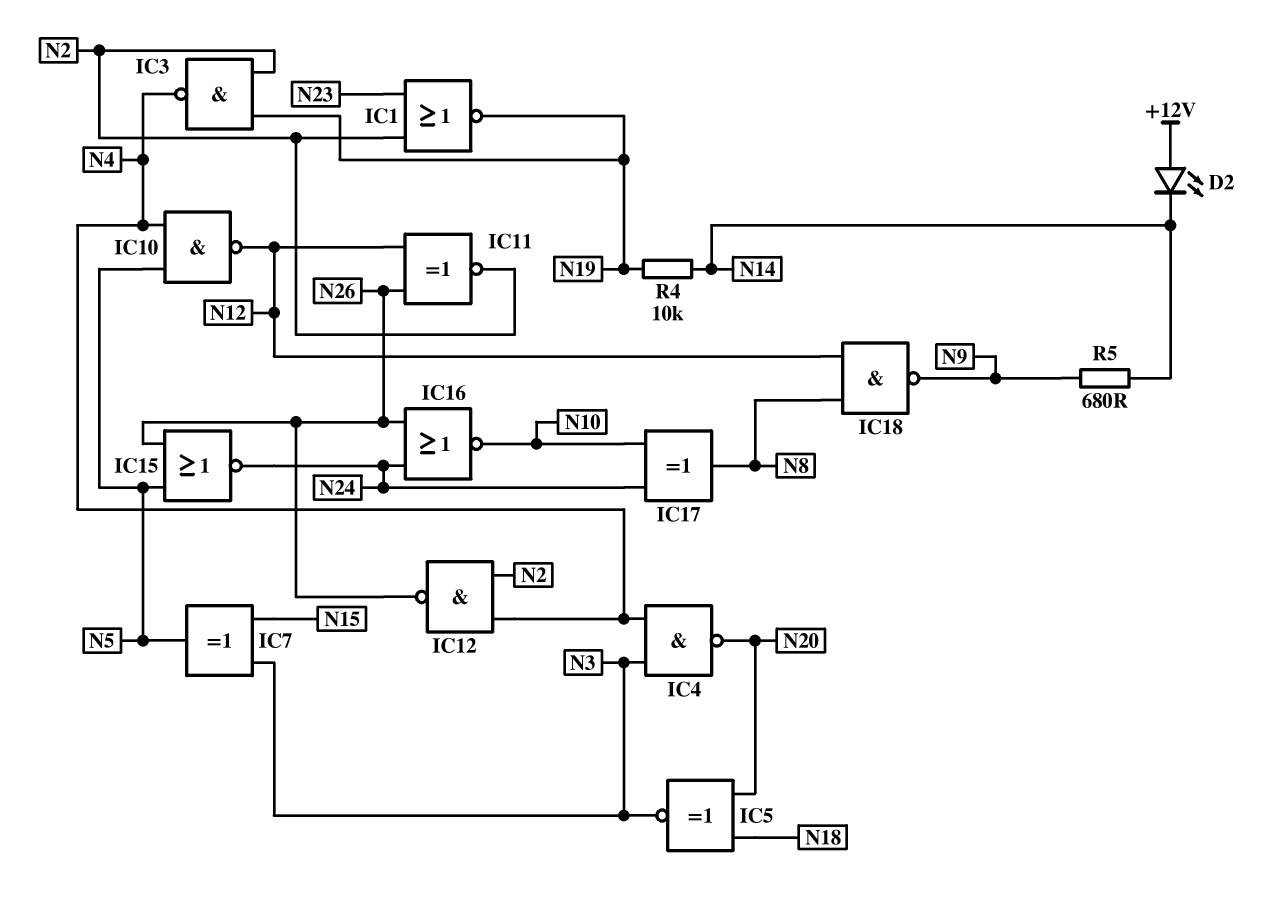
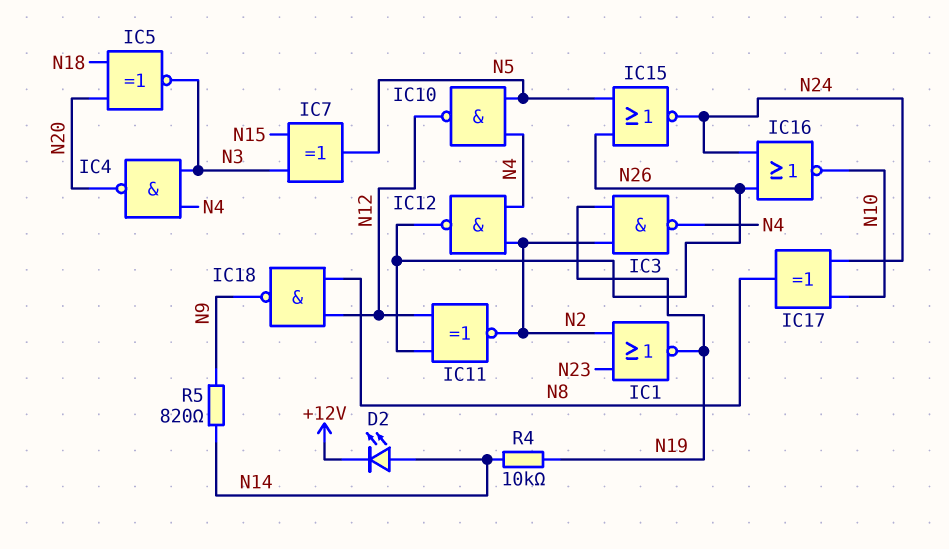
D2: LED (A +12V, K N14) -> LED (A N14, K +12V)
R5: 680 (N9, N14) -> 820 (N9, N14)

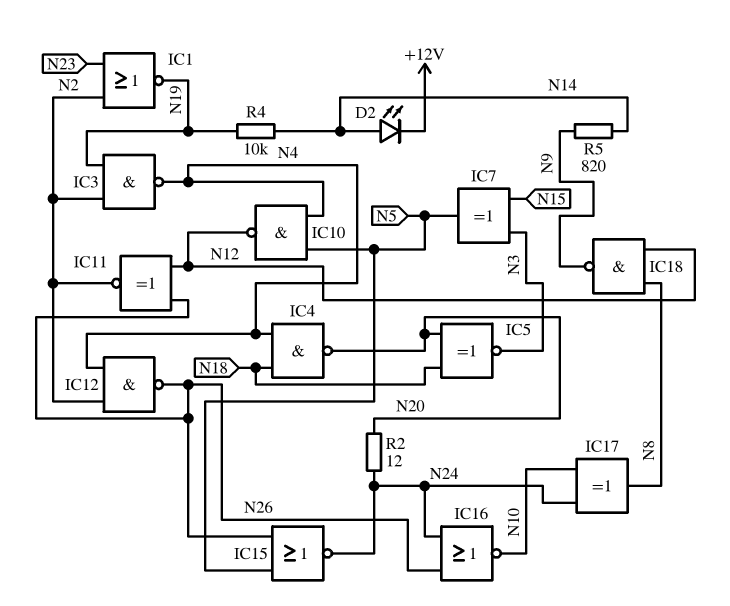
IC4: NAND (in N3, in N4, out N20) -> NAND (in N4, in N18, out N20)
R2: none -> 12 (N20, N24)

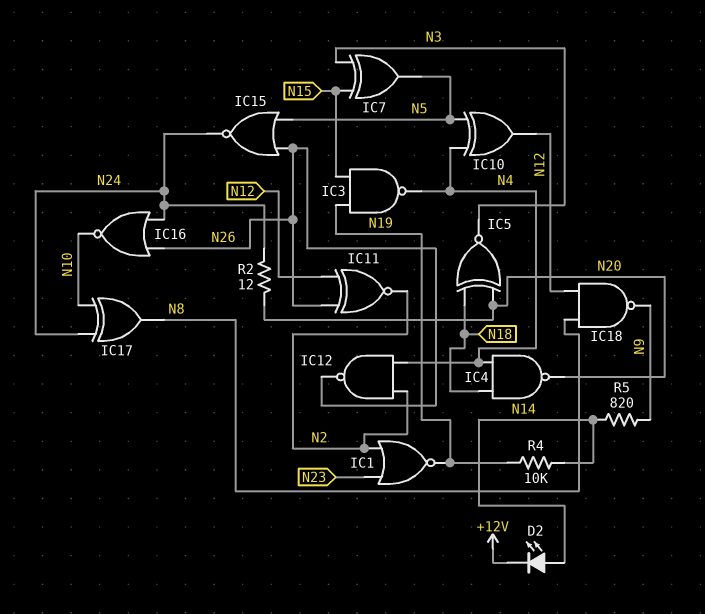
IC3: NAND (in N2, in N19, out N4) -> NAND (in N15, in N19, out N4)
IC10: NAND (in N4, in N5, out N12) -> XOR (in N4, in N5, out N12)

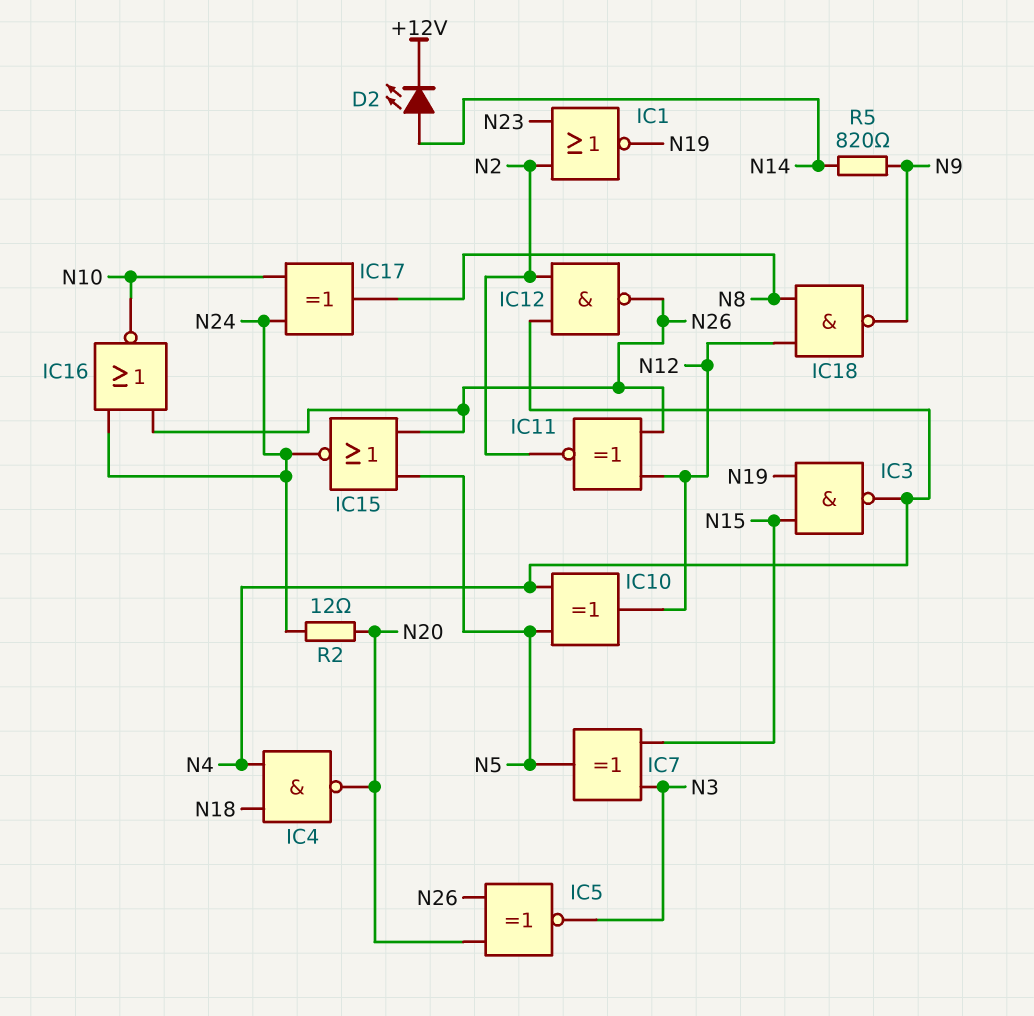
IC5: XNOR (in N18, in N20, out N3) -> XNOR (in N20, in N26, out N3)
R4: 10k (N14, N19) -> none

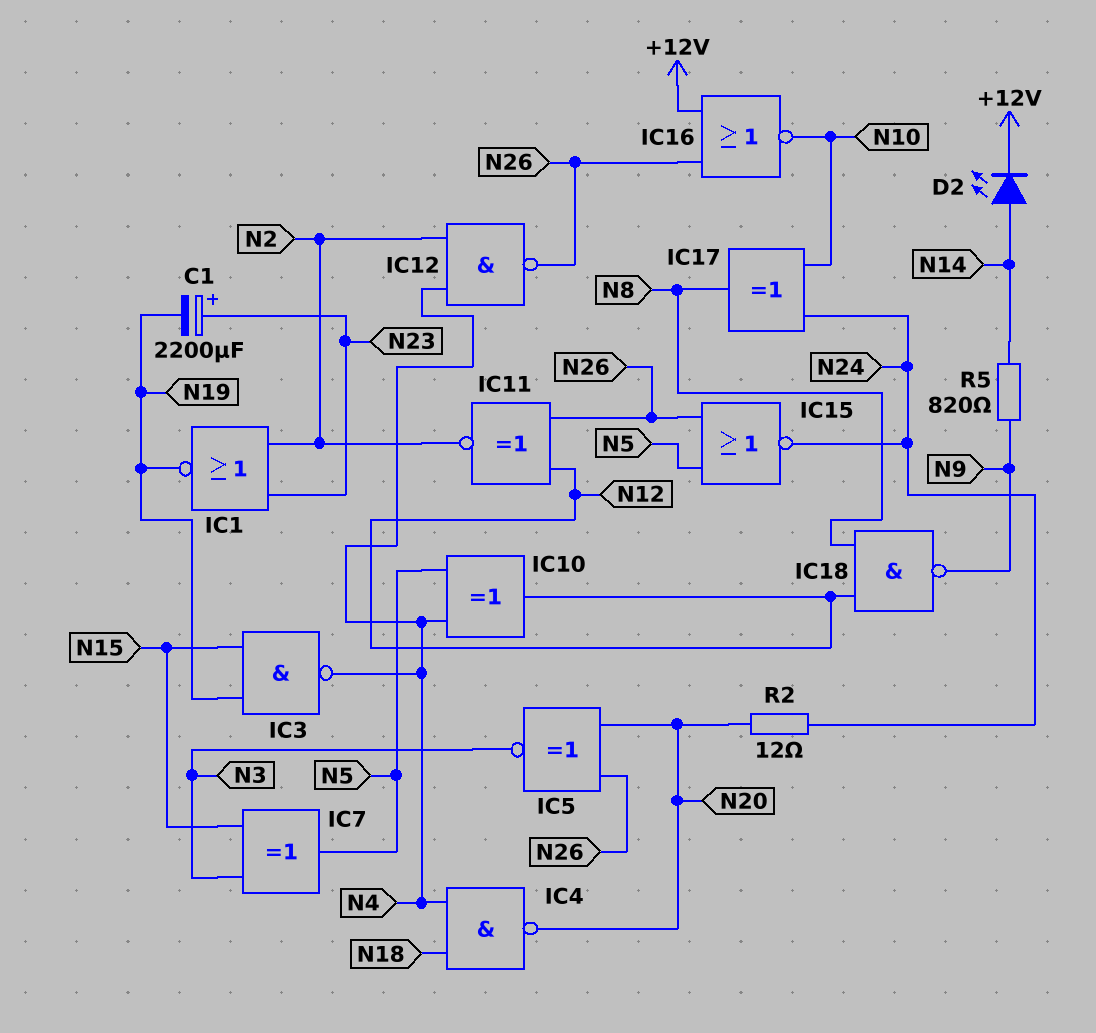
C1: none -> 2200uF (plus N23, minus N19)
IC16: NOR (in N24, in N26, out N10) -> NOR (in +12V, in N26, out N10)

